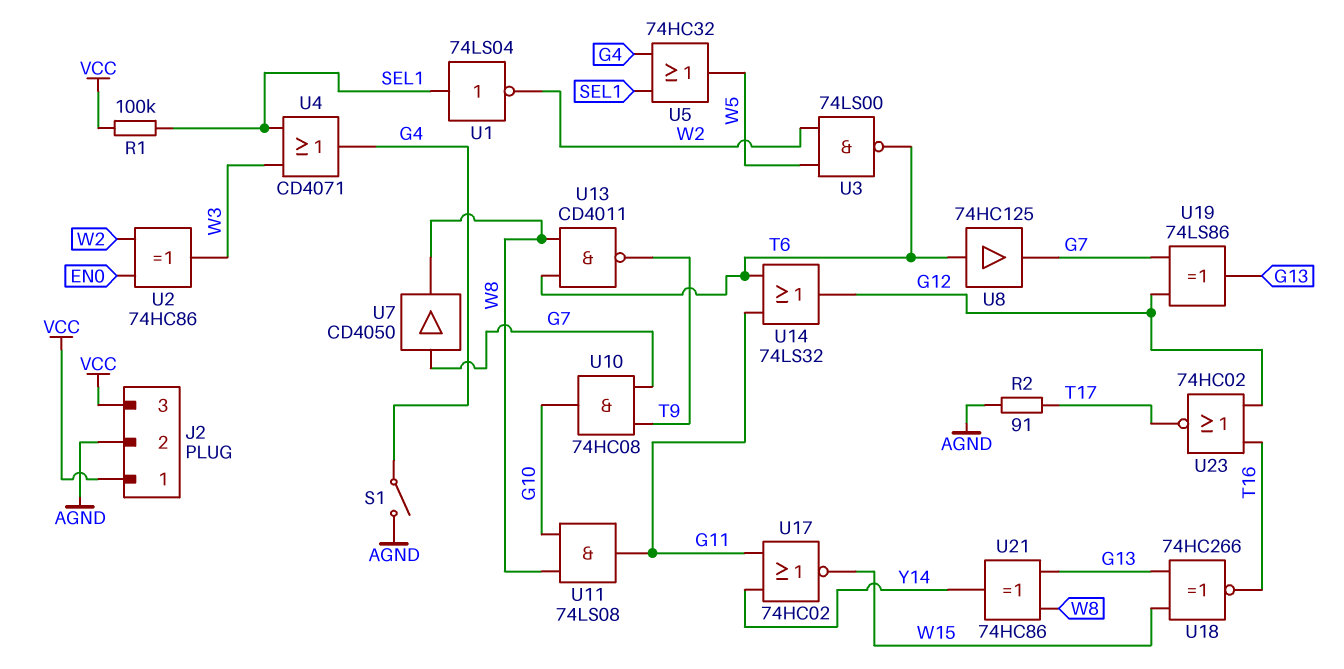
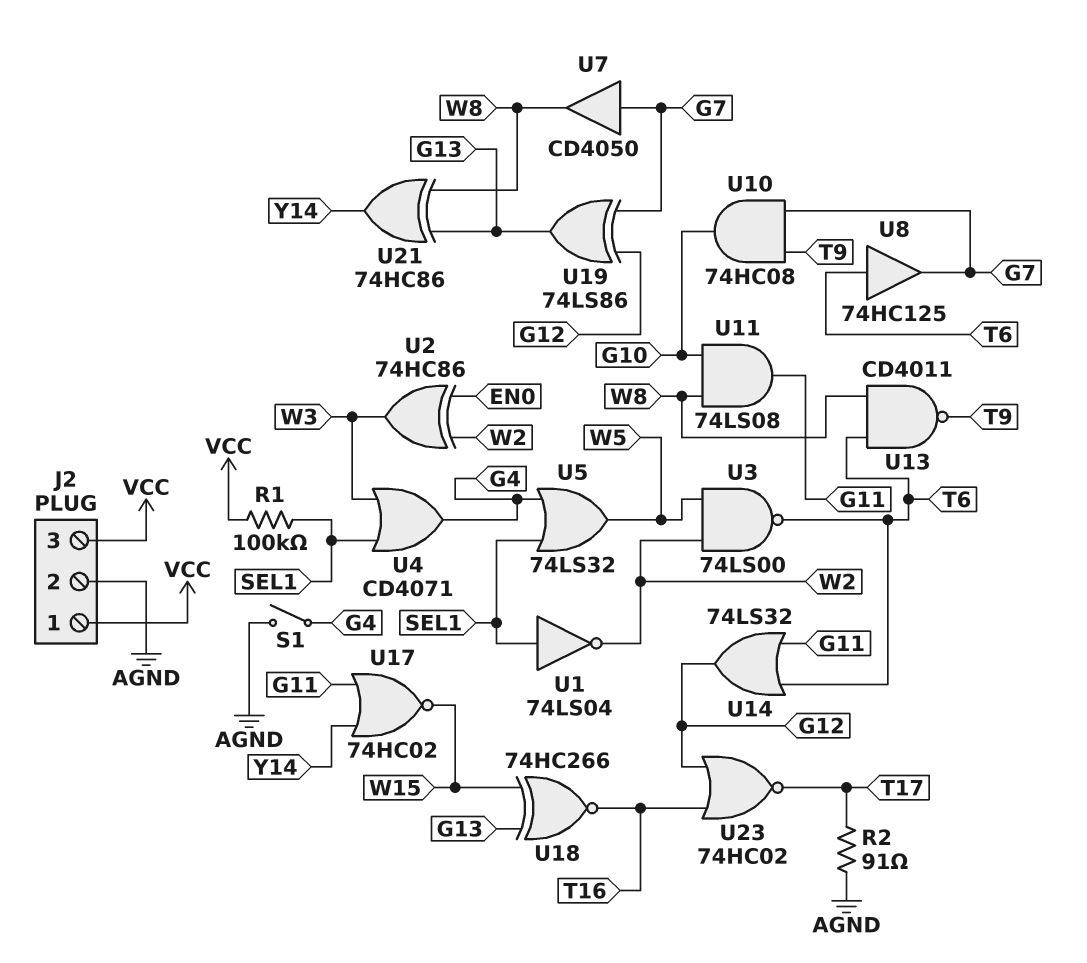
U5: OR 74HC32 (in G4, in SEL1, out W5) -> OR 74LS32 (in G4, in SEL1, out W5)

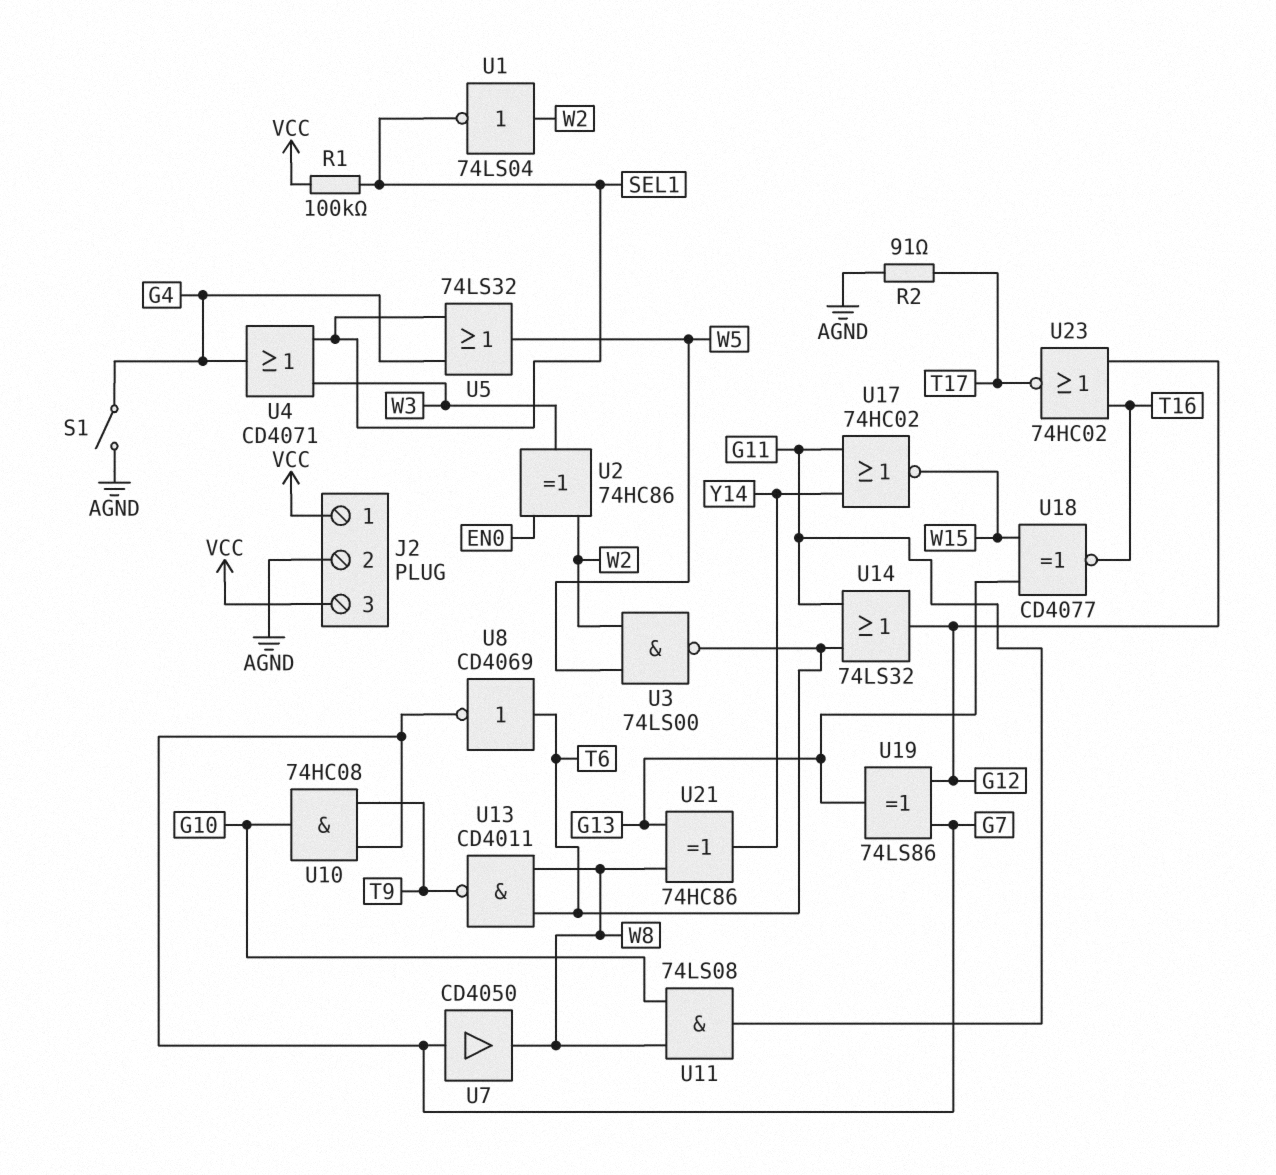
U1: NOT 74LS04 (in SEL1, out W2) -> NOT 74LS04 (in W2, out SEL1)
U8: buffer 74HC125 (in T6, out G7) -> NOT CD4069 (in T6, out G7)
U18: XNOR 74HC266 (in G13, in W15, out T16) -> XNOR CD4077 (in G13, in W15, out T16)

